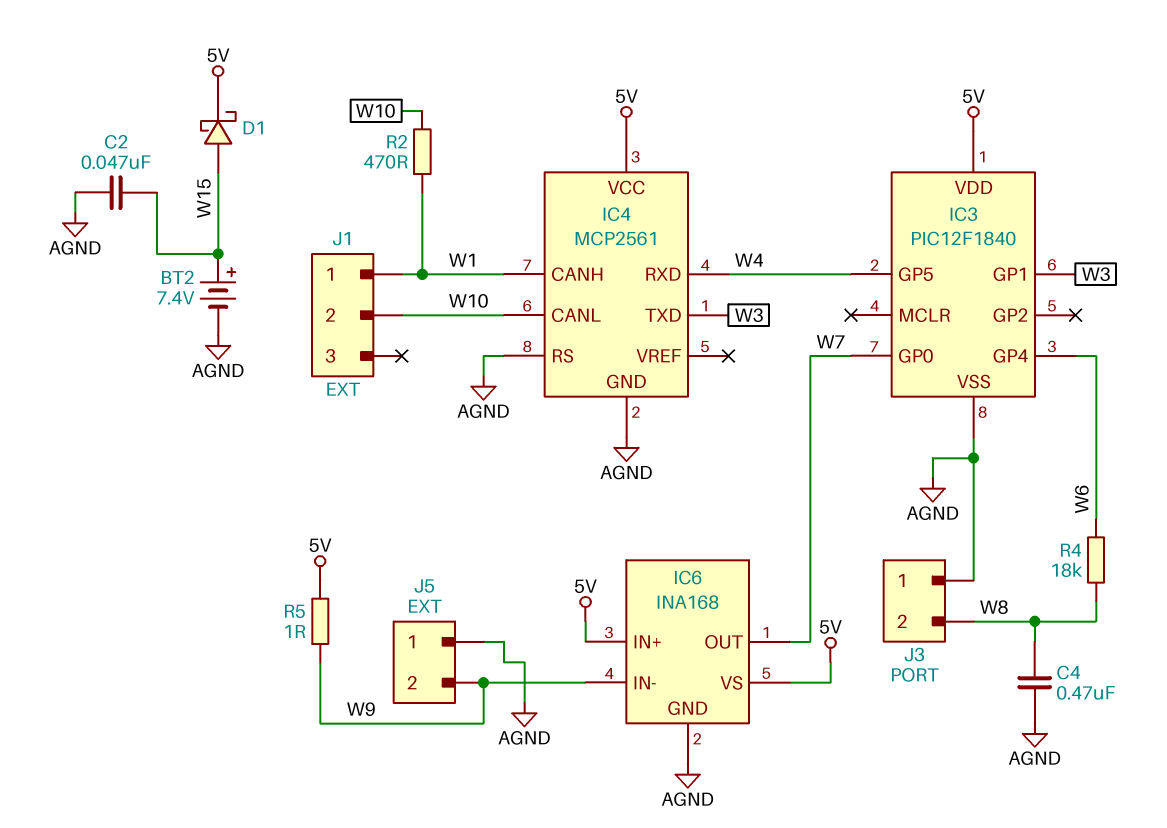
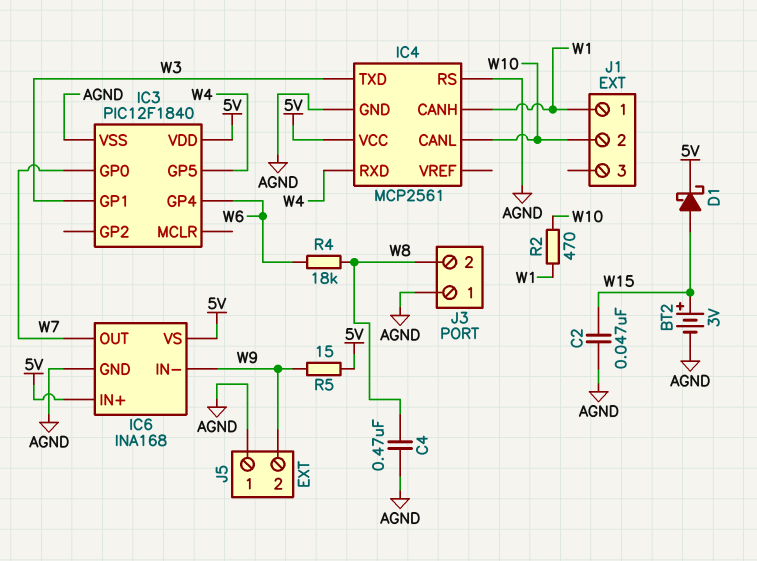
BT2: 7.4V (plus W15, minus AGND) -> 3V (plus W15, minus AGND)
R5: 1 (5V, W9) -> 15 (5V, W9)

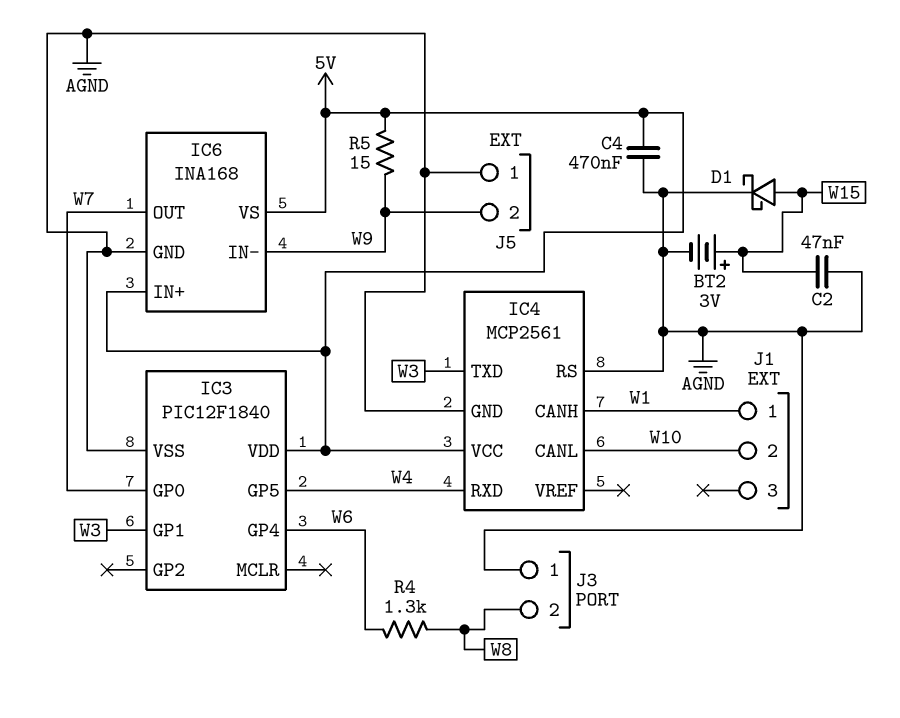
C4: 470nF (AGND, W8) -> 470nF (5V, AGND)
D1: schottky (A W15, K 5V) -> schottky (A W15, K AGND)
R2: 470 (W1, W10) -> none
R4: 18k (W6, W8) -> 1.3k (W6, W8)

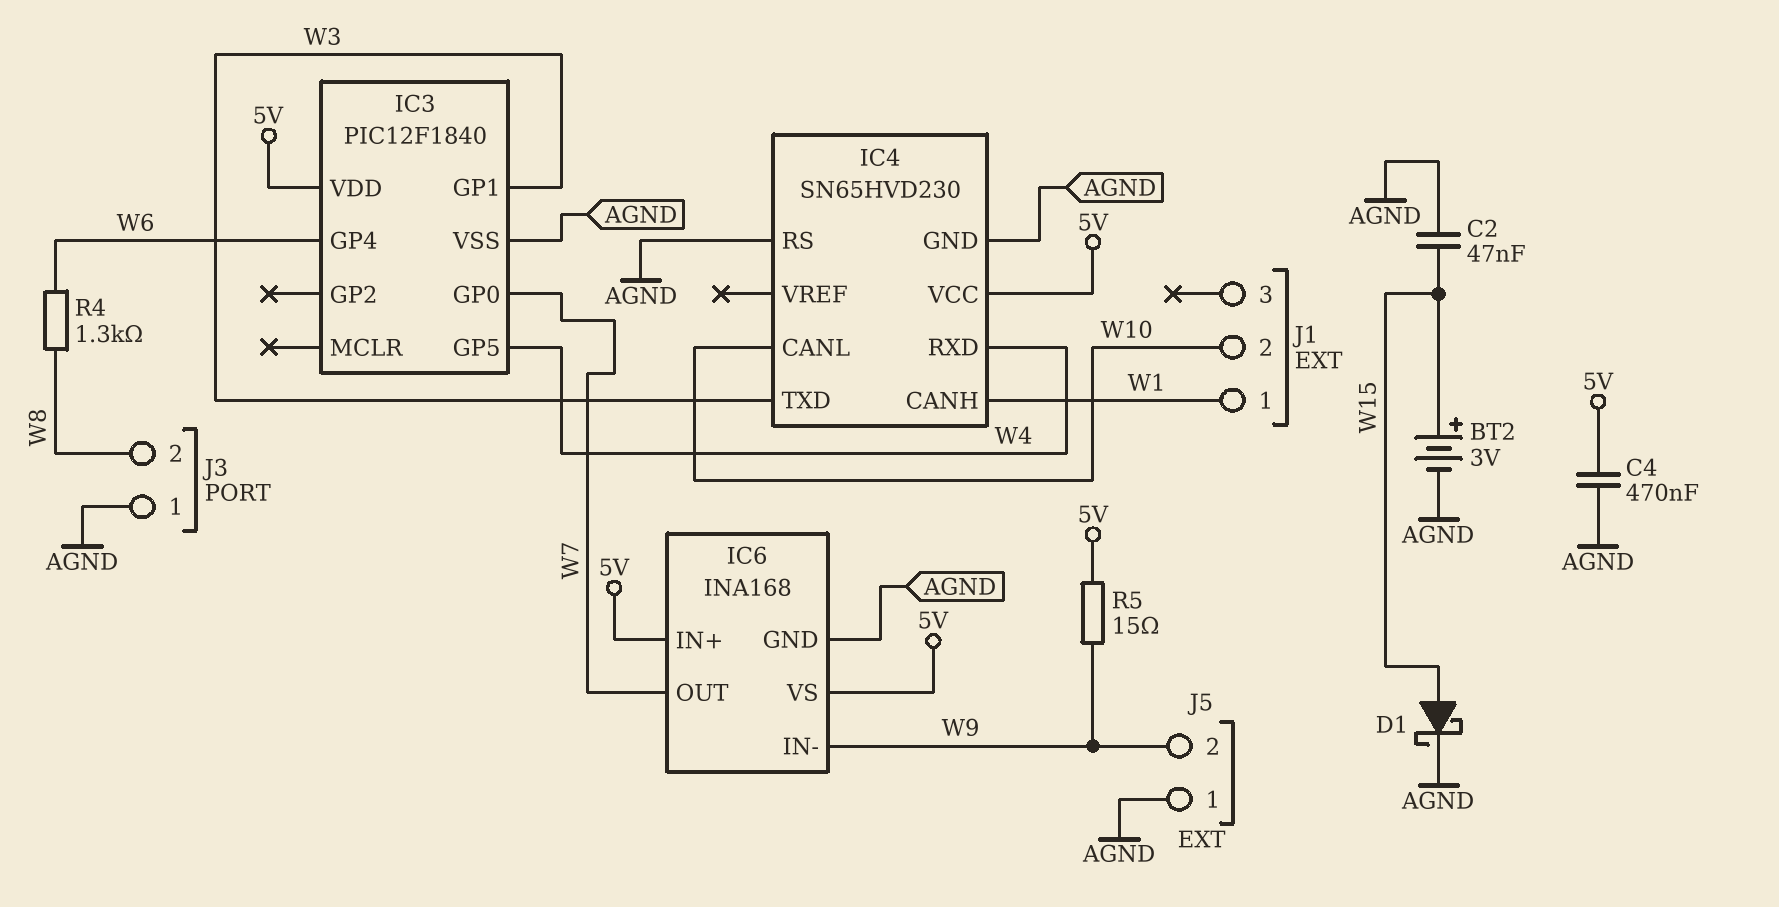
IC4: MCP2561 -> SN65HVD230

